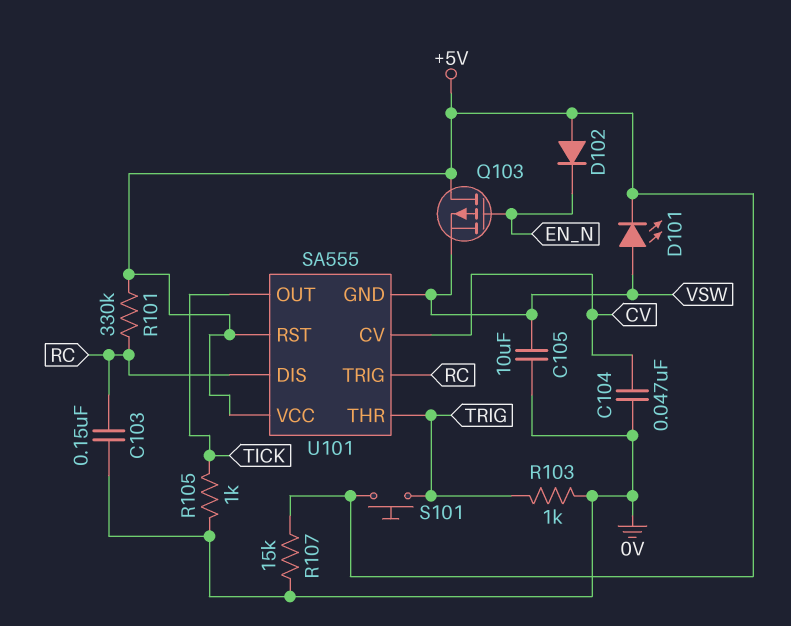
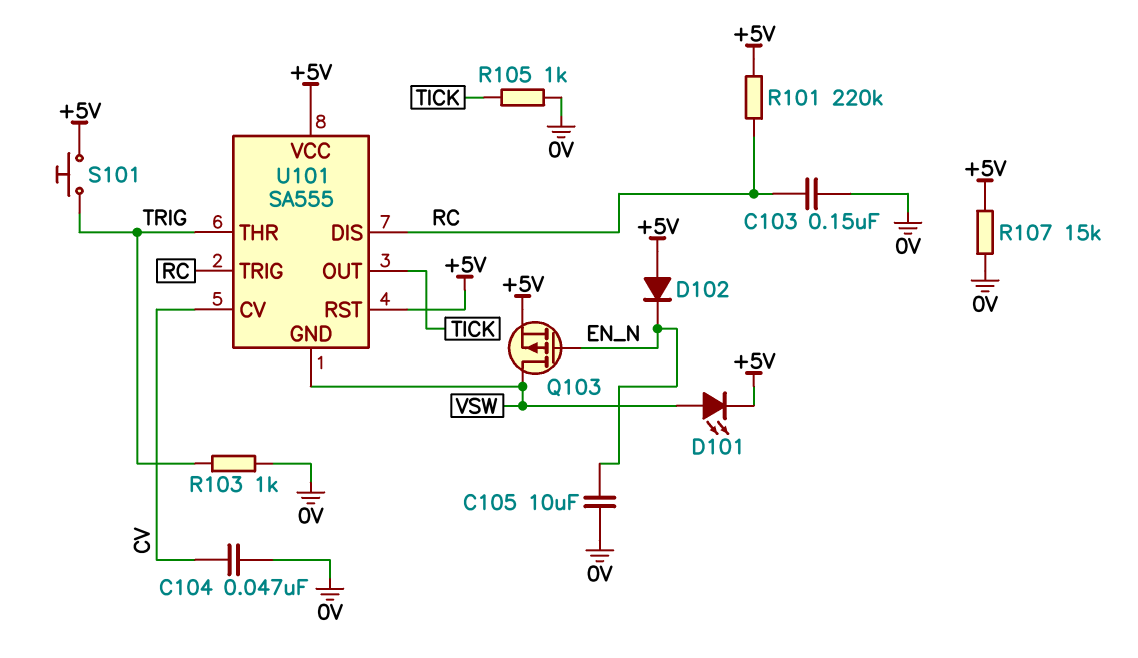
C105: 10uF (0V, VSW) -> 10uF (0V, EN_N)
Q103: PMOS (G EN_N, D +5V, S VSW) -> PMOS (G EN_N, D VSW, S +5V)
R101: 330k (+5V, RC) -> 220k (+5V, RC)

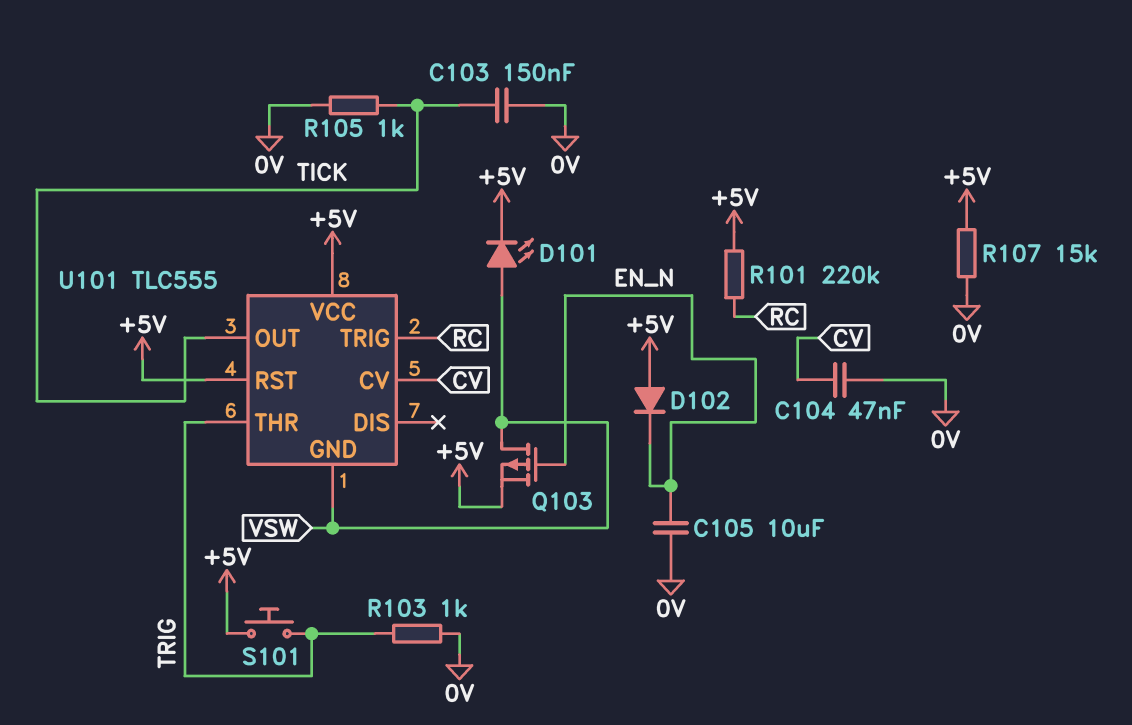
C103: 150nF (0V, RC) -> 150nF (0V, TICK)
U101: SA555 -> TLC555
U101 pin DIS: RC -> none

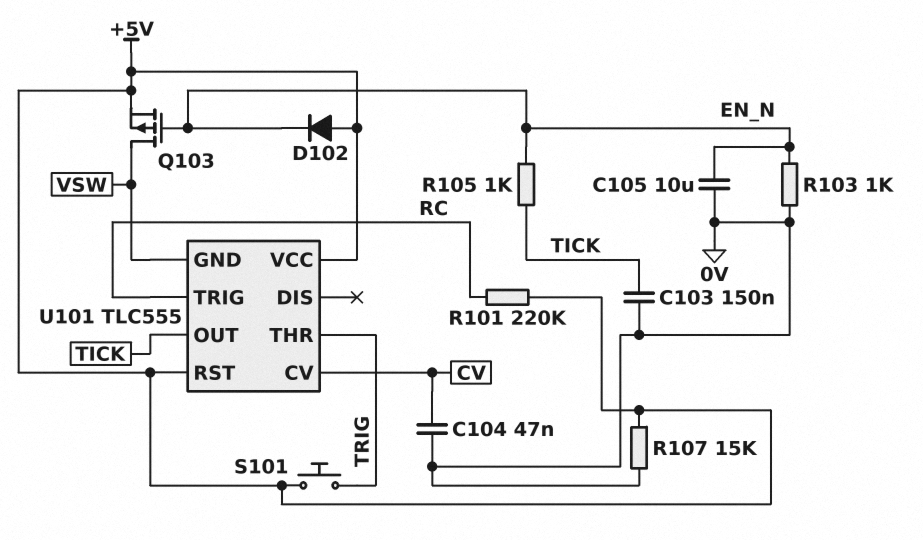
D101: LED (A VSW, K +5V) -> none
R103: 1k (0V, TRIG) -> 1k (0V, EN_N)
R105: 1k (0V, TICK) -> 1k (EN_N, TICK)

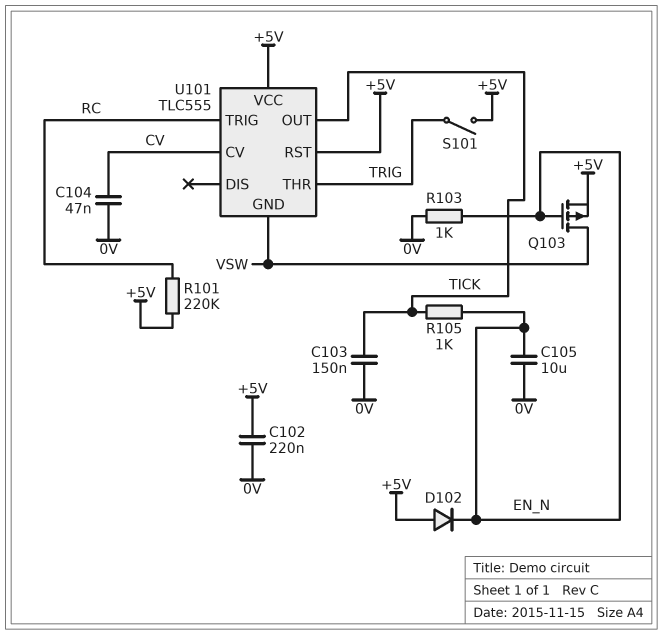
C102: none -> 220nF (+5V, 0V)
R107: 15k (+5V, 0V) -> none
S101: button (+5V, TRIG) -> switch (+5V, TRIG)

